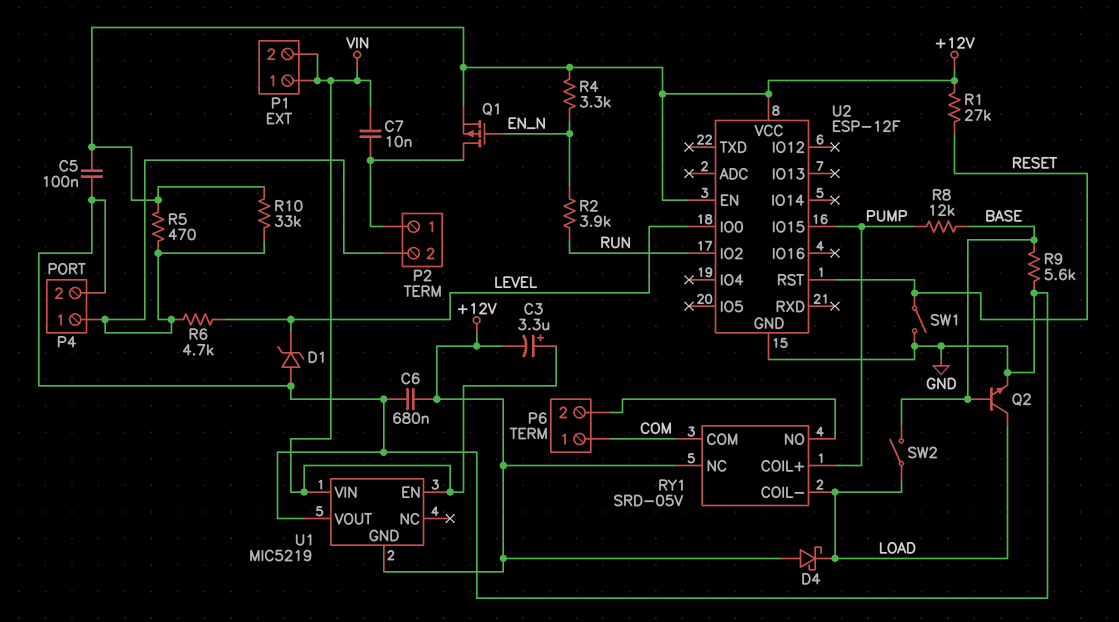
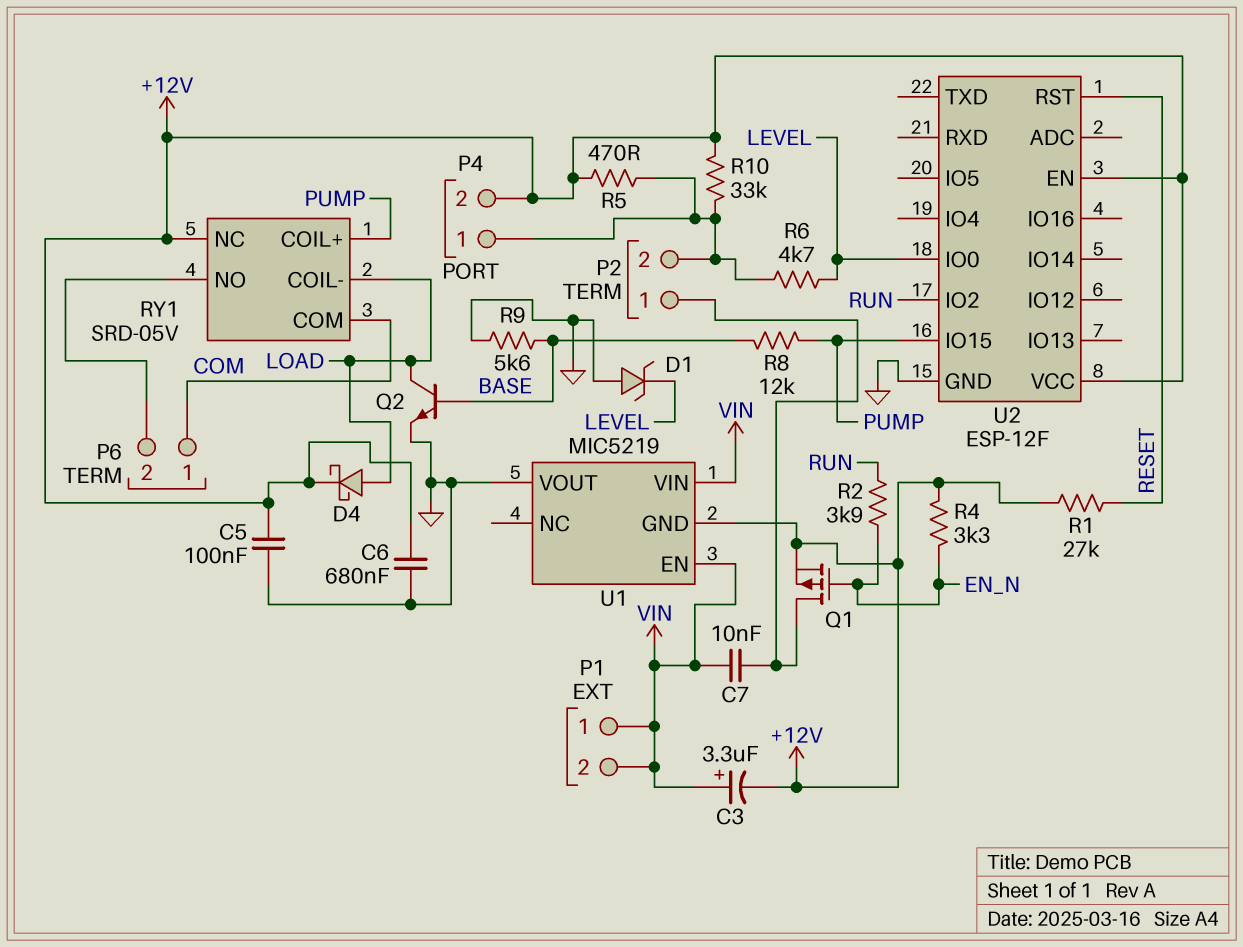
D4: schottky (A +12V, K LOAD) -> schottky (A LOAD, K +12V)
P4 pin 2: GND -> +12V
SW1: switch (GND, RESET) -> none
SW2: switch (BASE, LOAD) -> none

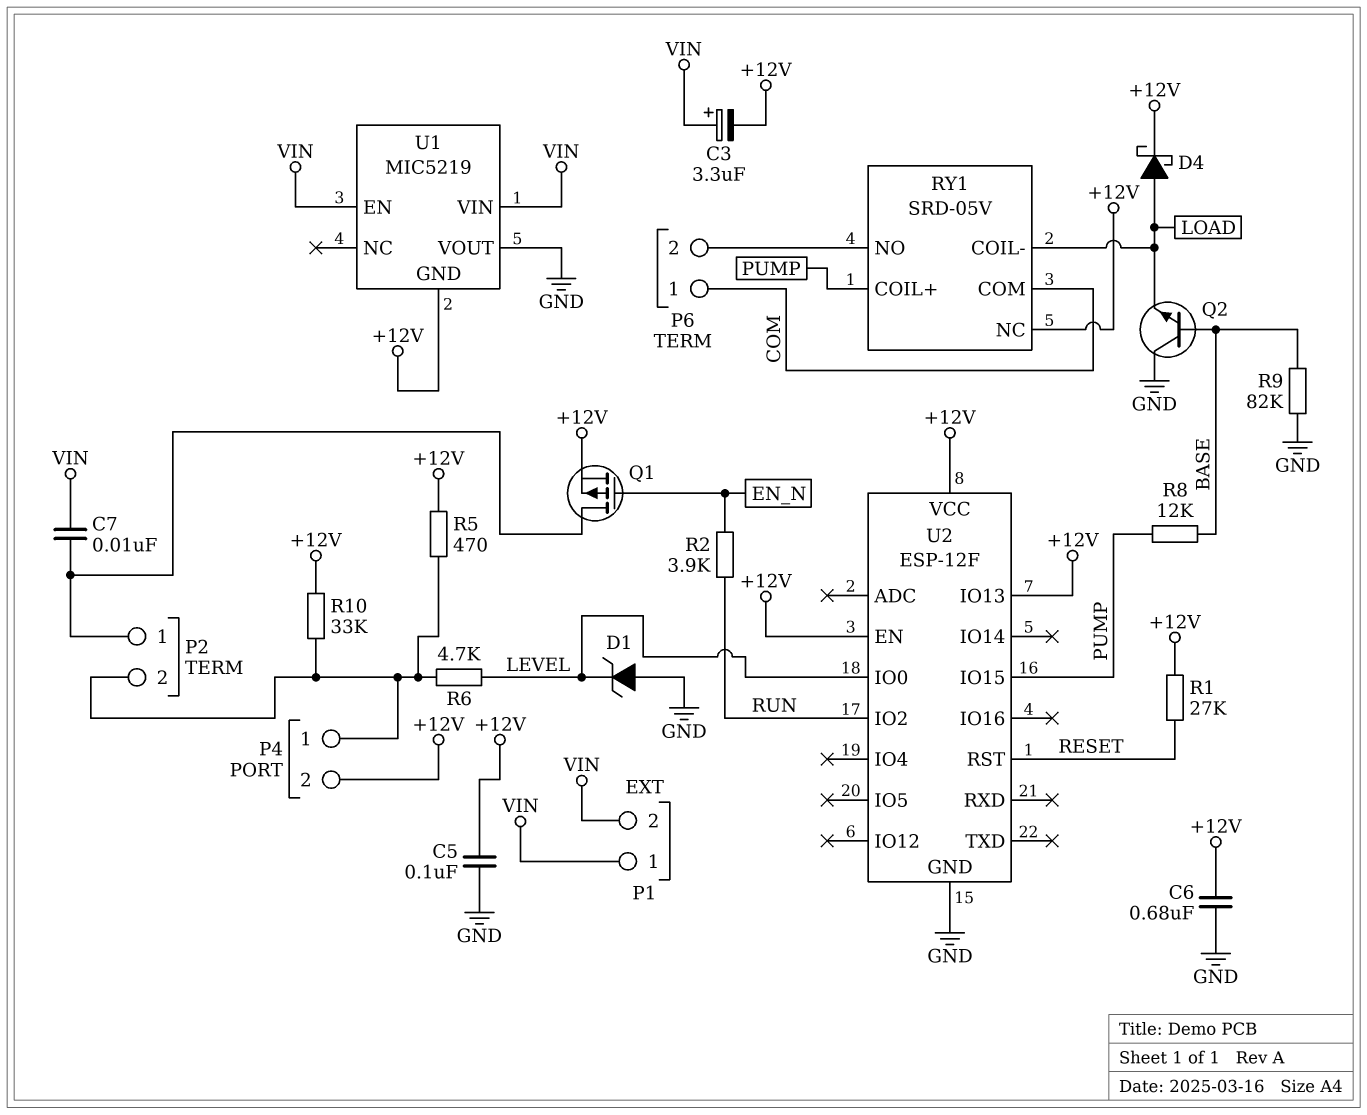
Q2: NPN (B BASE, C LOAD, E GND) -> NPN (B BASE, C GND, E LOAD)
R4: 3.3k (+12V, EN_N) -> none
R9: 5.6k (BASE, GND) -> 82k (BASE, GND)
U2 pin IO13: none -> +12V

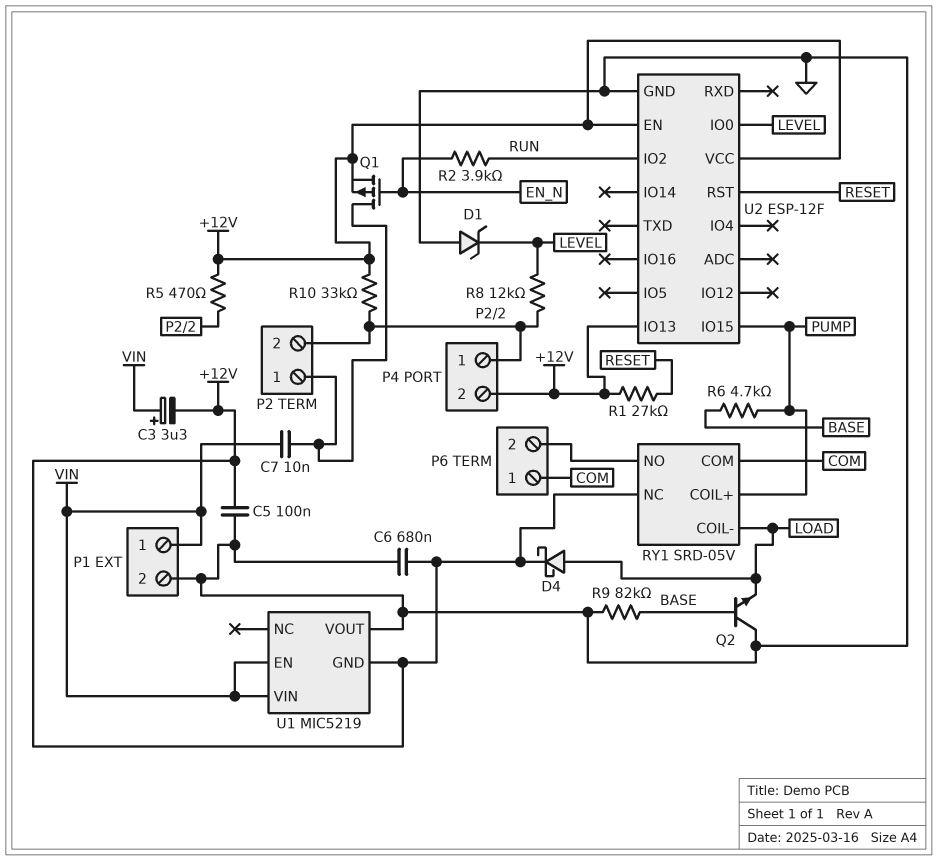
P1 pin 2: VIN -> GND
R6: 4.7k (LEVEL, P2/2) -> 4.7k (BASE, PUMP)
R8: 12k (BASE, PUMP) -> 12k (LEVEL, P2/2)

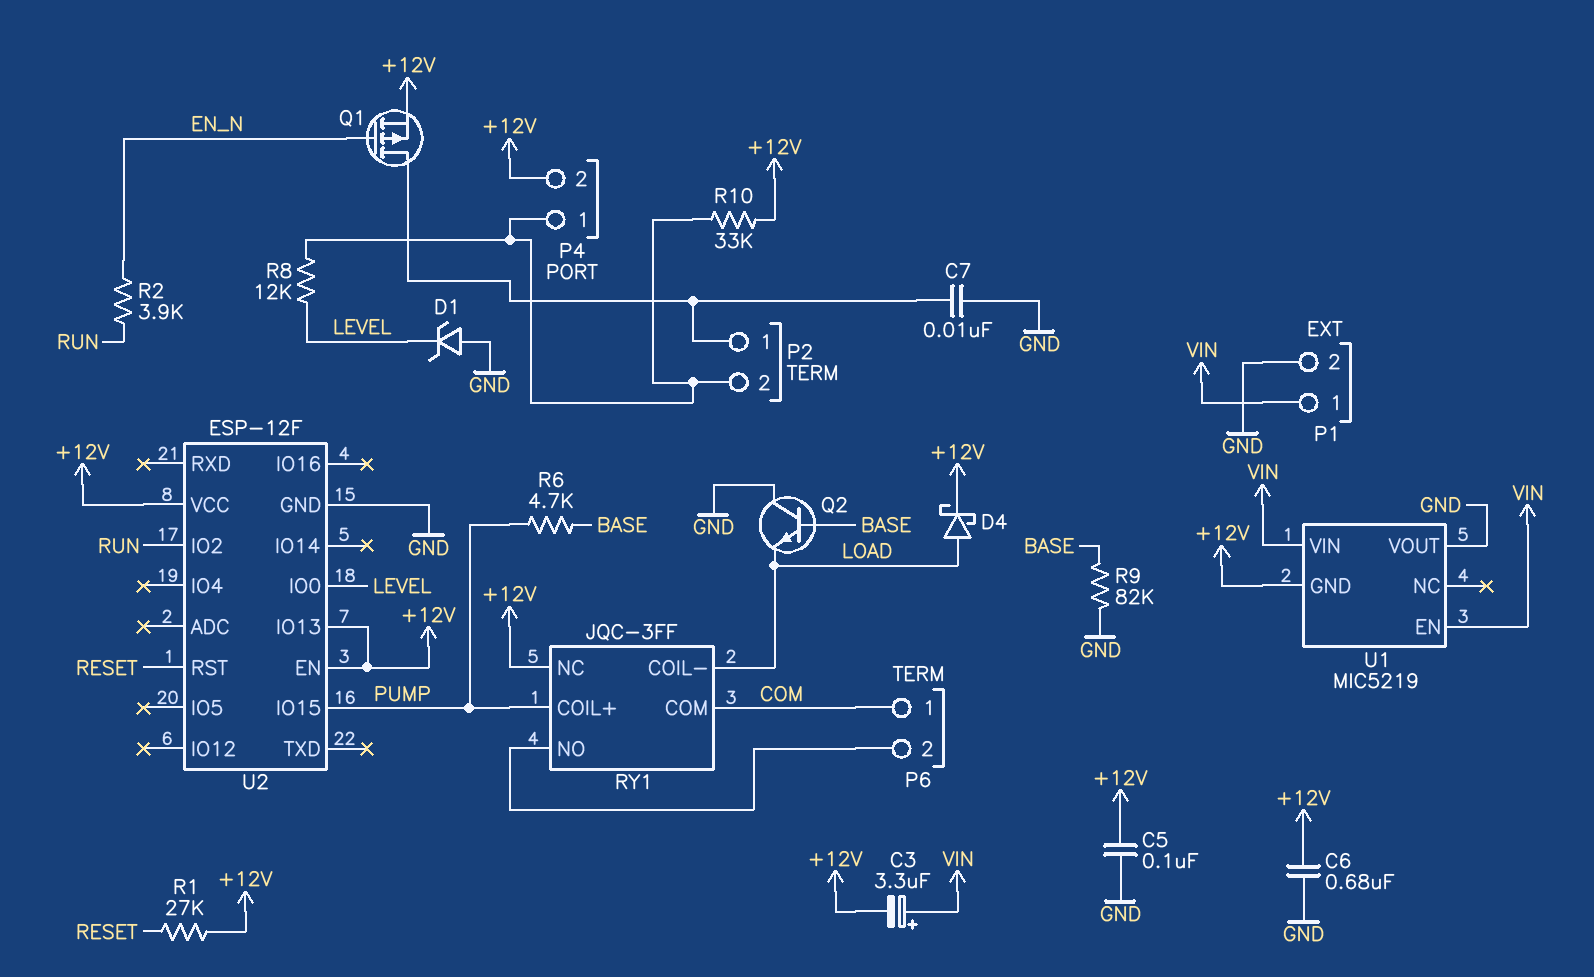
C7: 10nF (P2/1, VIN) -> 10nF (GND, P2/1)
R5: 470 (+12V, P2/2) -> none
RY1: SRD-05V -> JQC-3FF

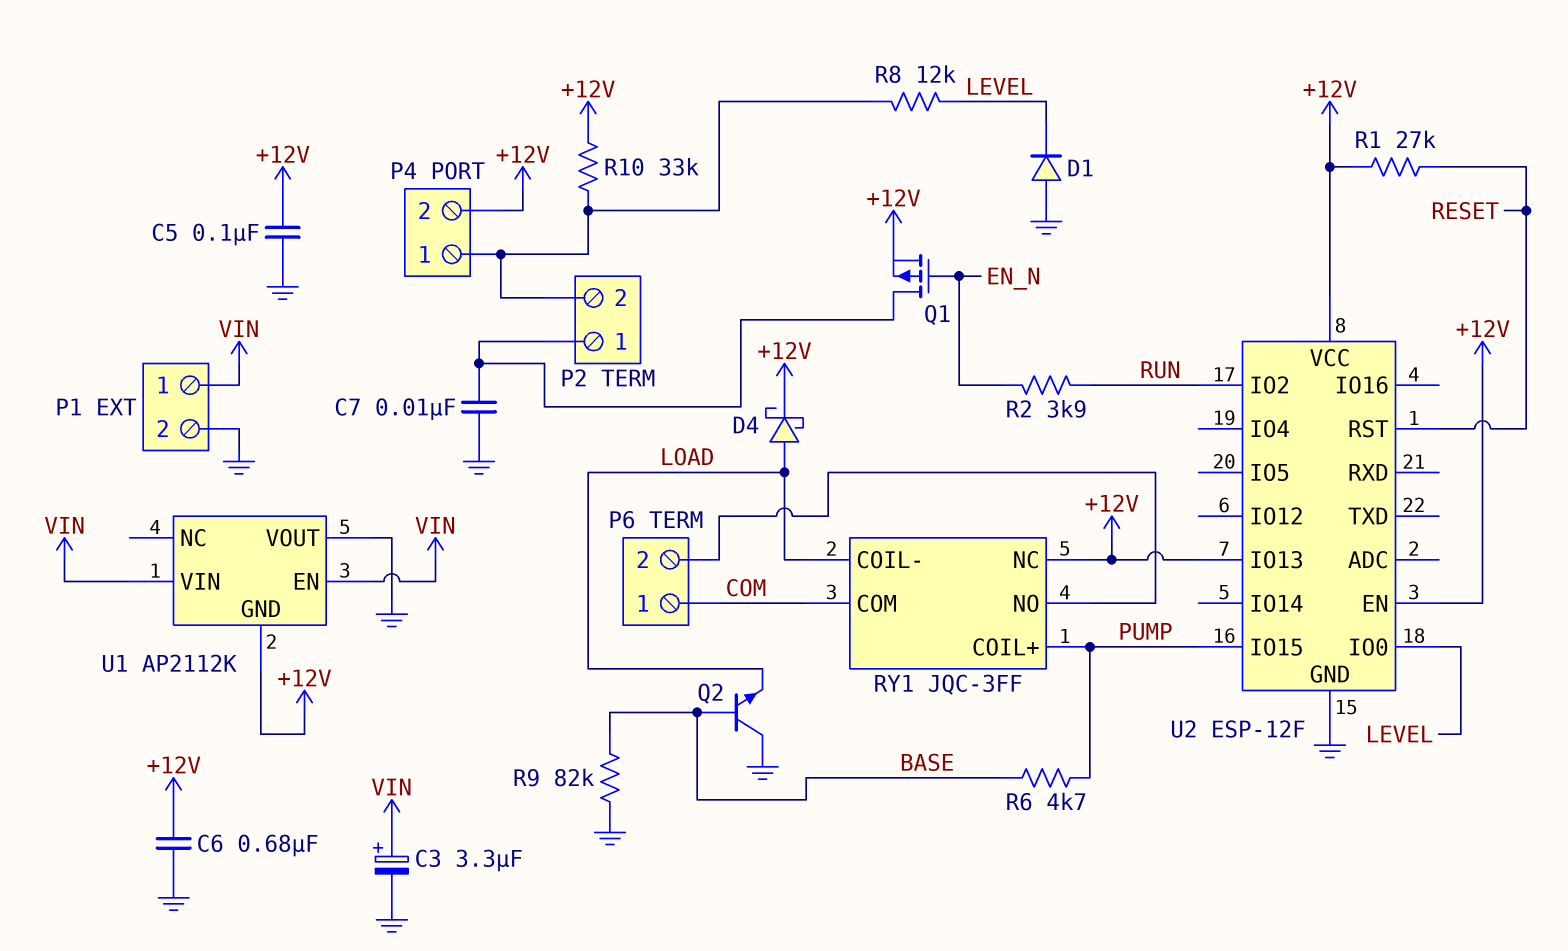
C3: 3.3uF (plus VIN, minus +12V) -> 3.3uF (plus VIN, minus GND)
D1: zener (A GND, K LEVEL) -> diode (A GND, K LEVEL)
U1: MIC5219 -> AP2112K

